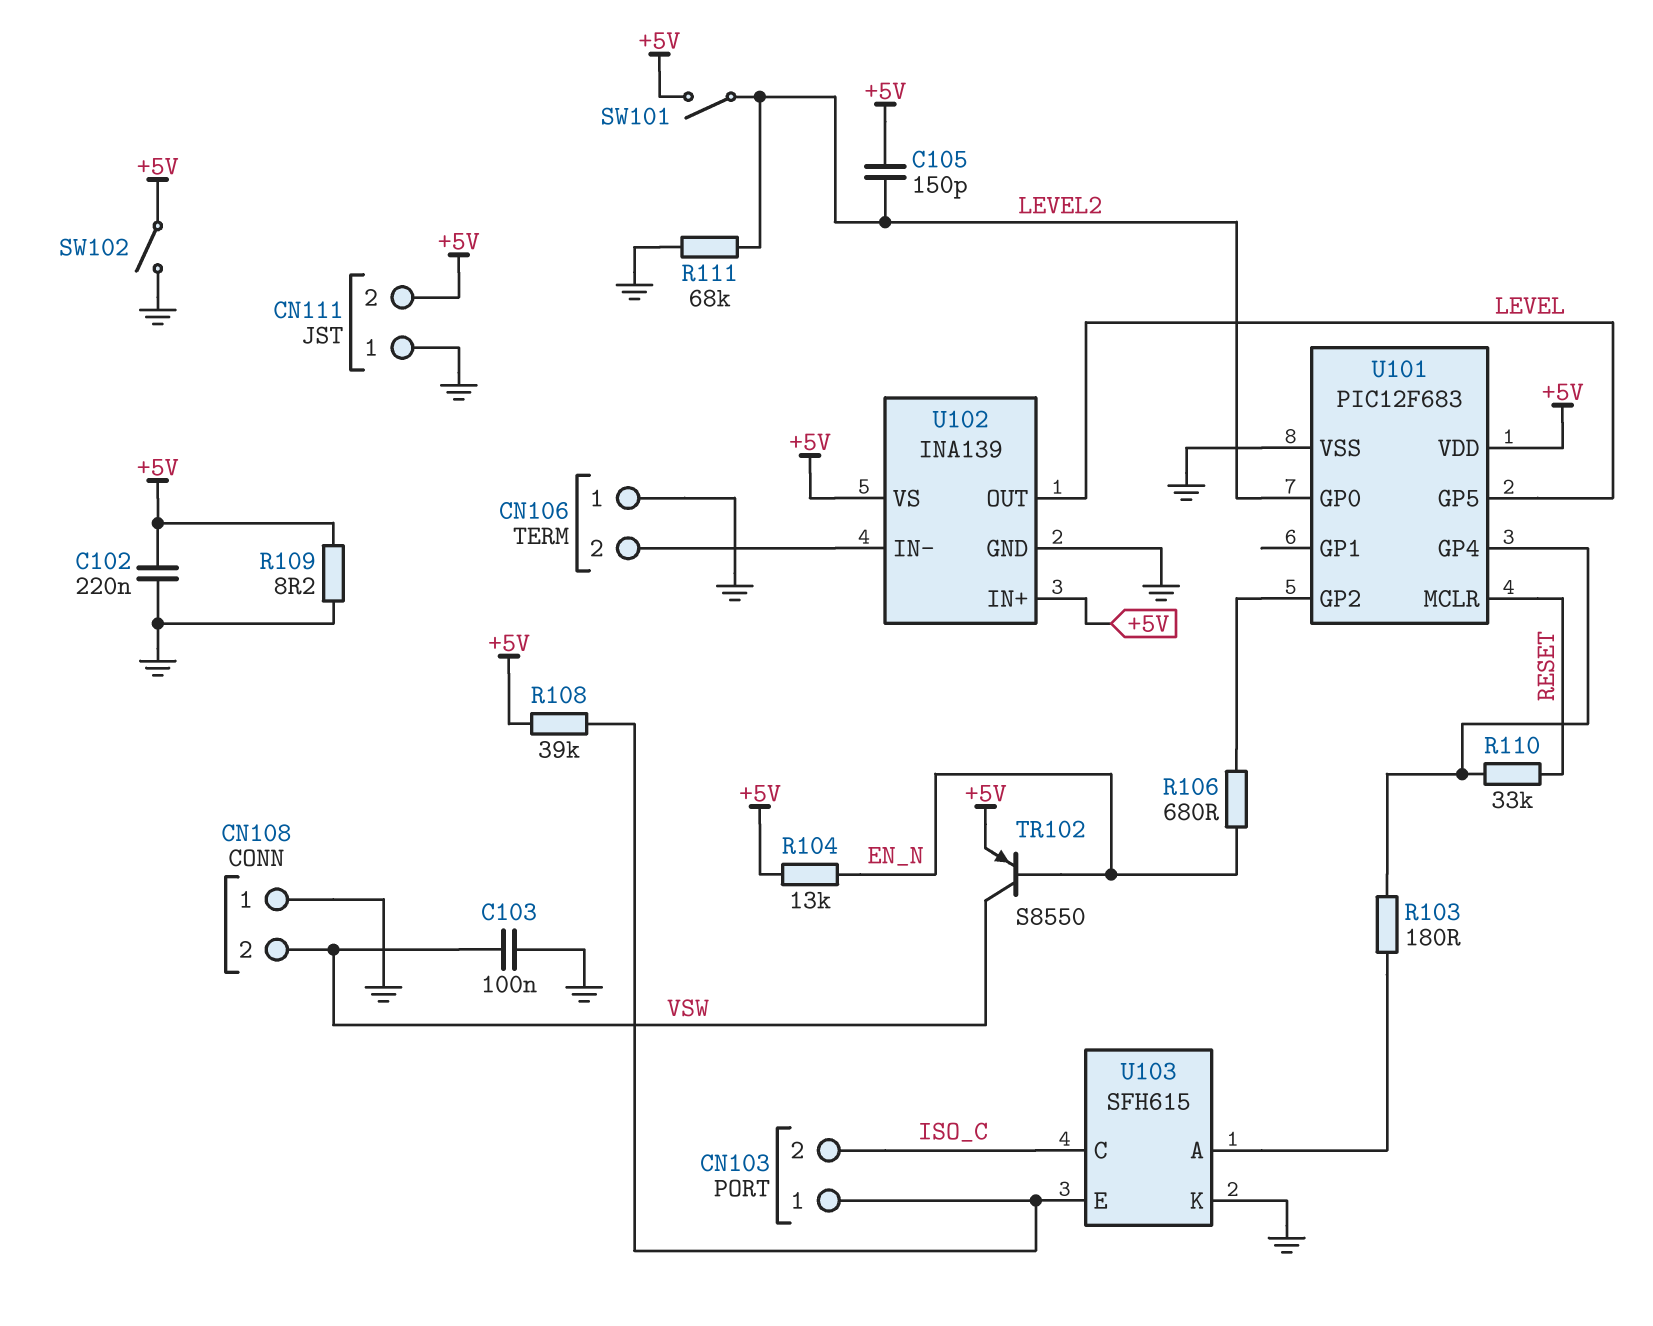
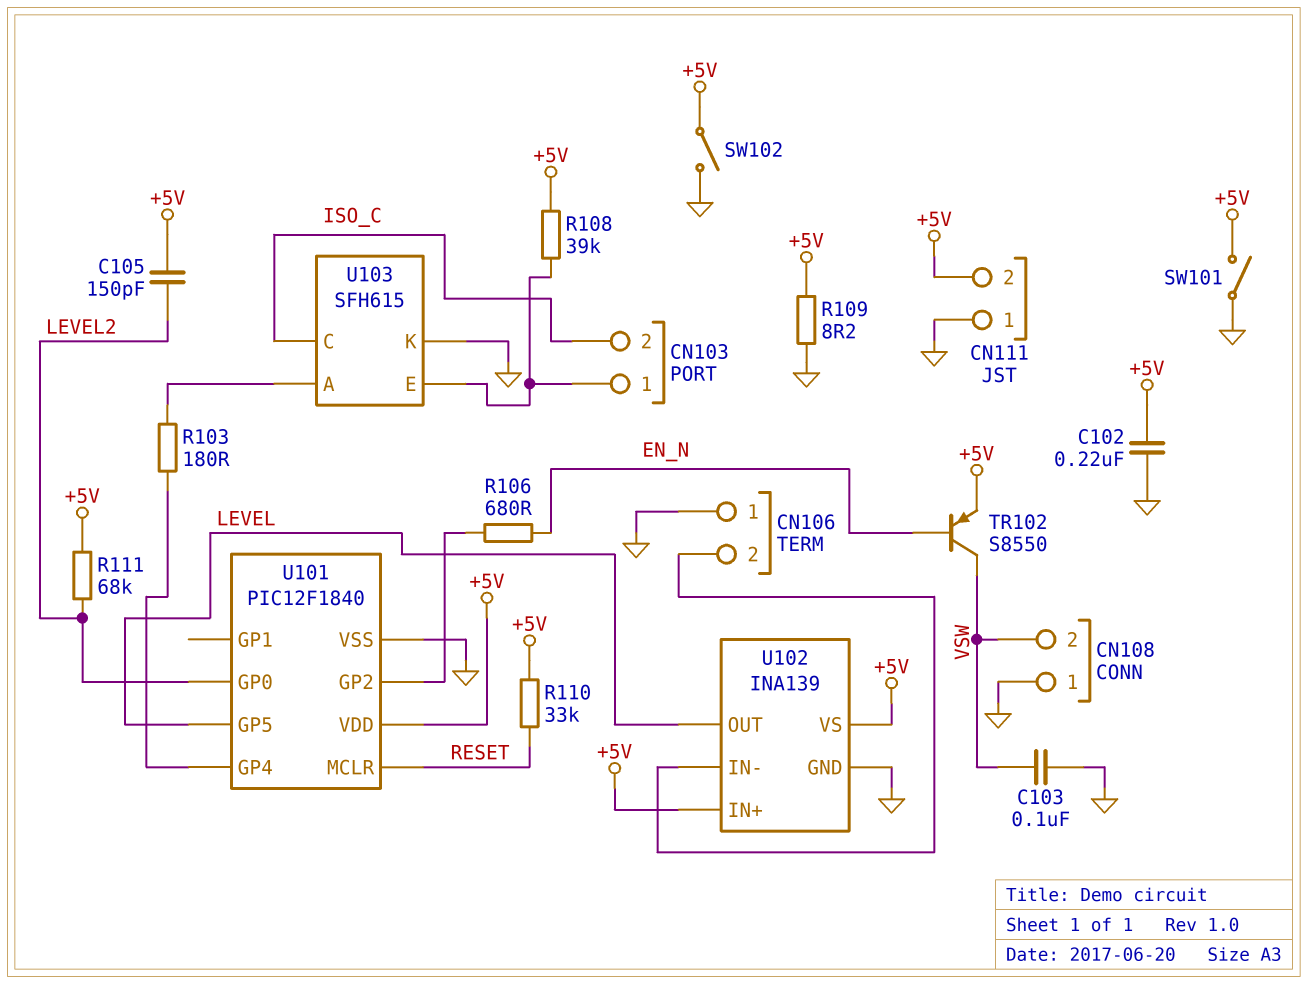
R104: 13k (+5V, EN_N) -> none
R110: 33k (RESET, U101/GP4) -> 33k (+5V, RESET)
R111: 68k (GND, LEVEL2) -> 68k (+5V, LEVEL2)
SW101: switch (+5V, LEVEL2) -> switch (+5V, GND)
U101: PIC12F683 -> PIC12F1840

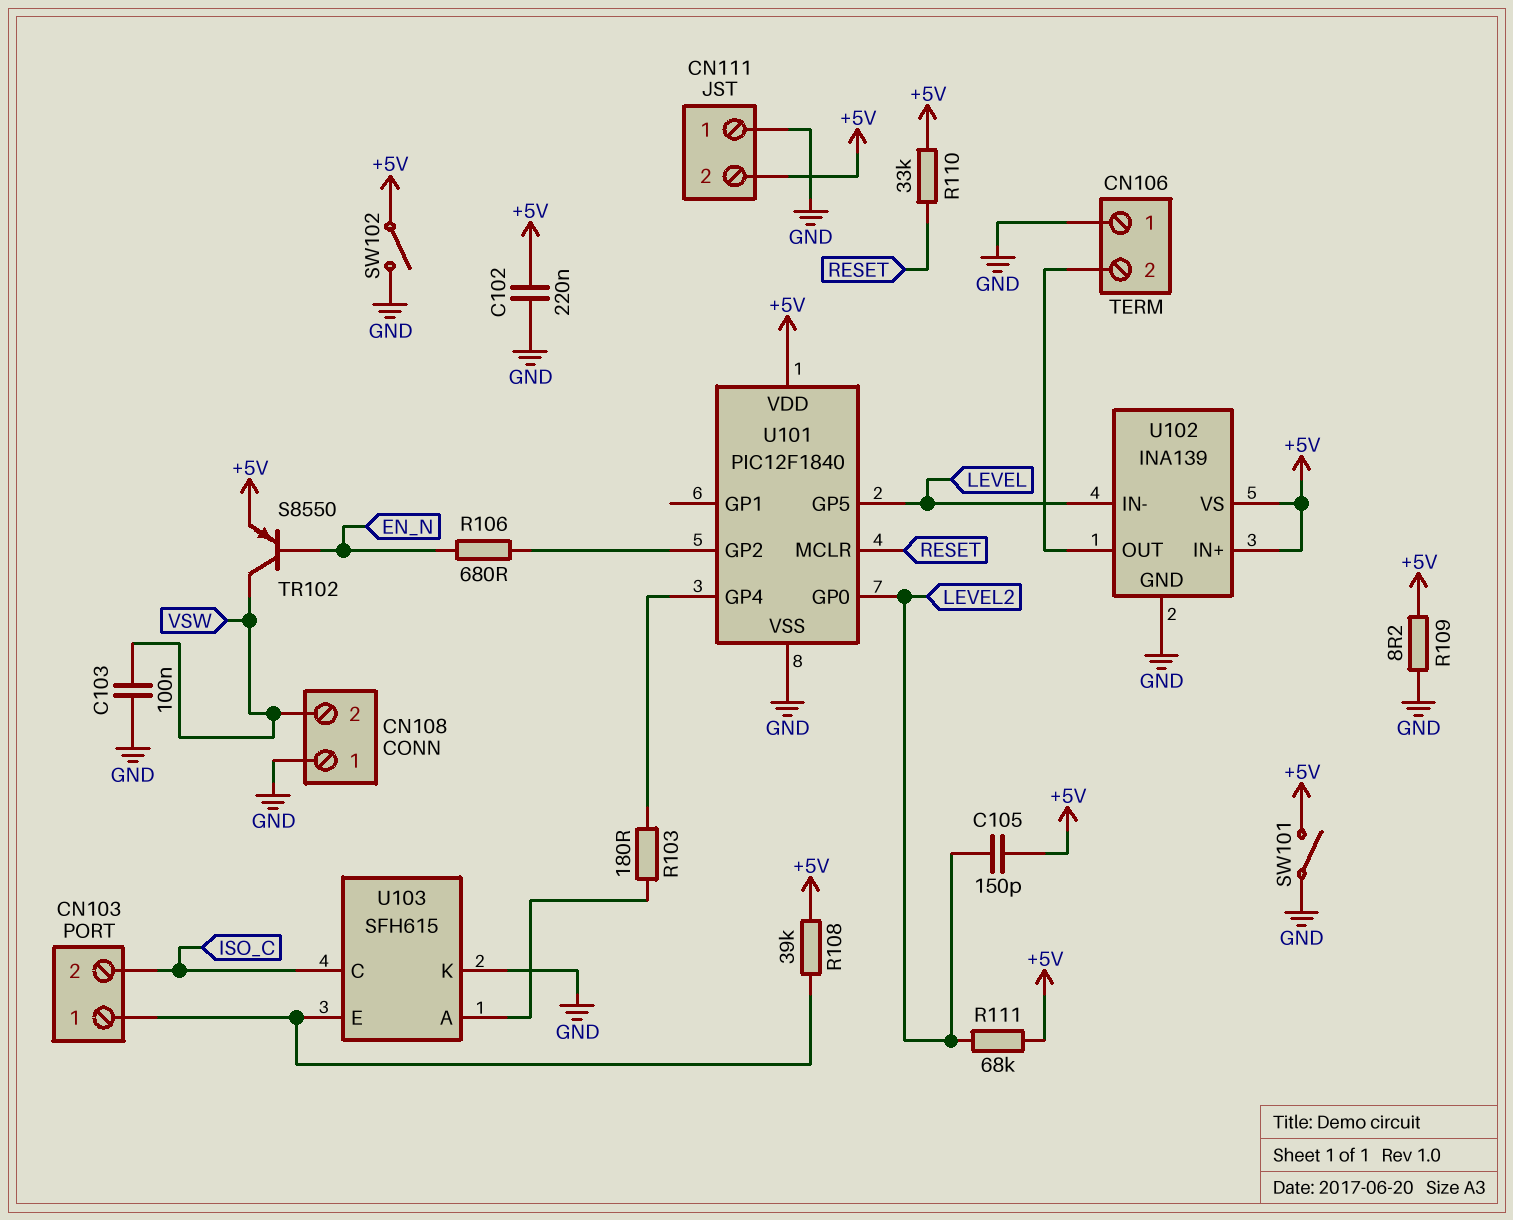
U102 pin IN-: CN106/2 -> LEVEL
U102 pin OUT: LEVEL -> CN106/2

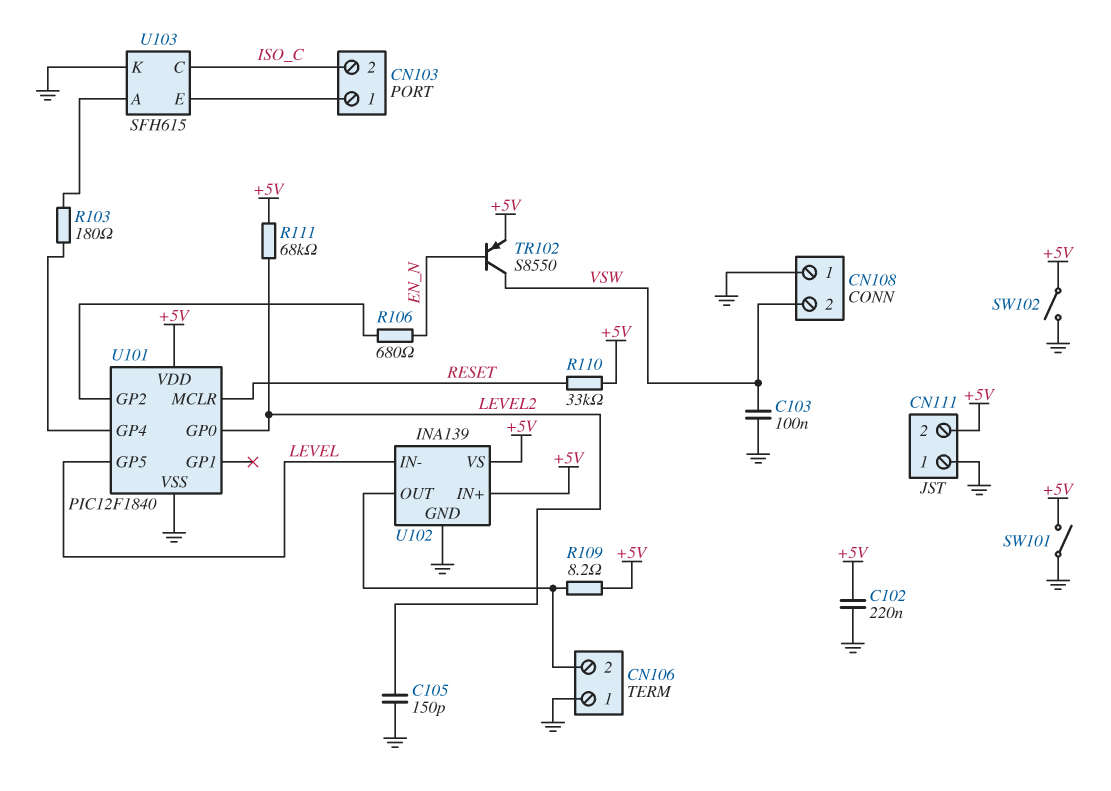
C105: 150pF (+5V, LEVEL2) -> 150pF (GND, LEVEL2)
R108: 39k (+5V, CN103/1) -> none
R109: 8.2 (+5V, GND) -> 8.2 (+5V, CN106/2)

